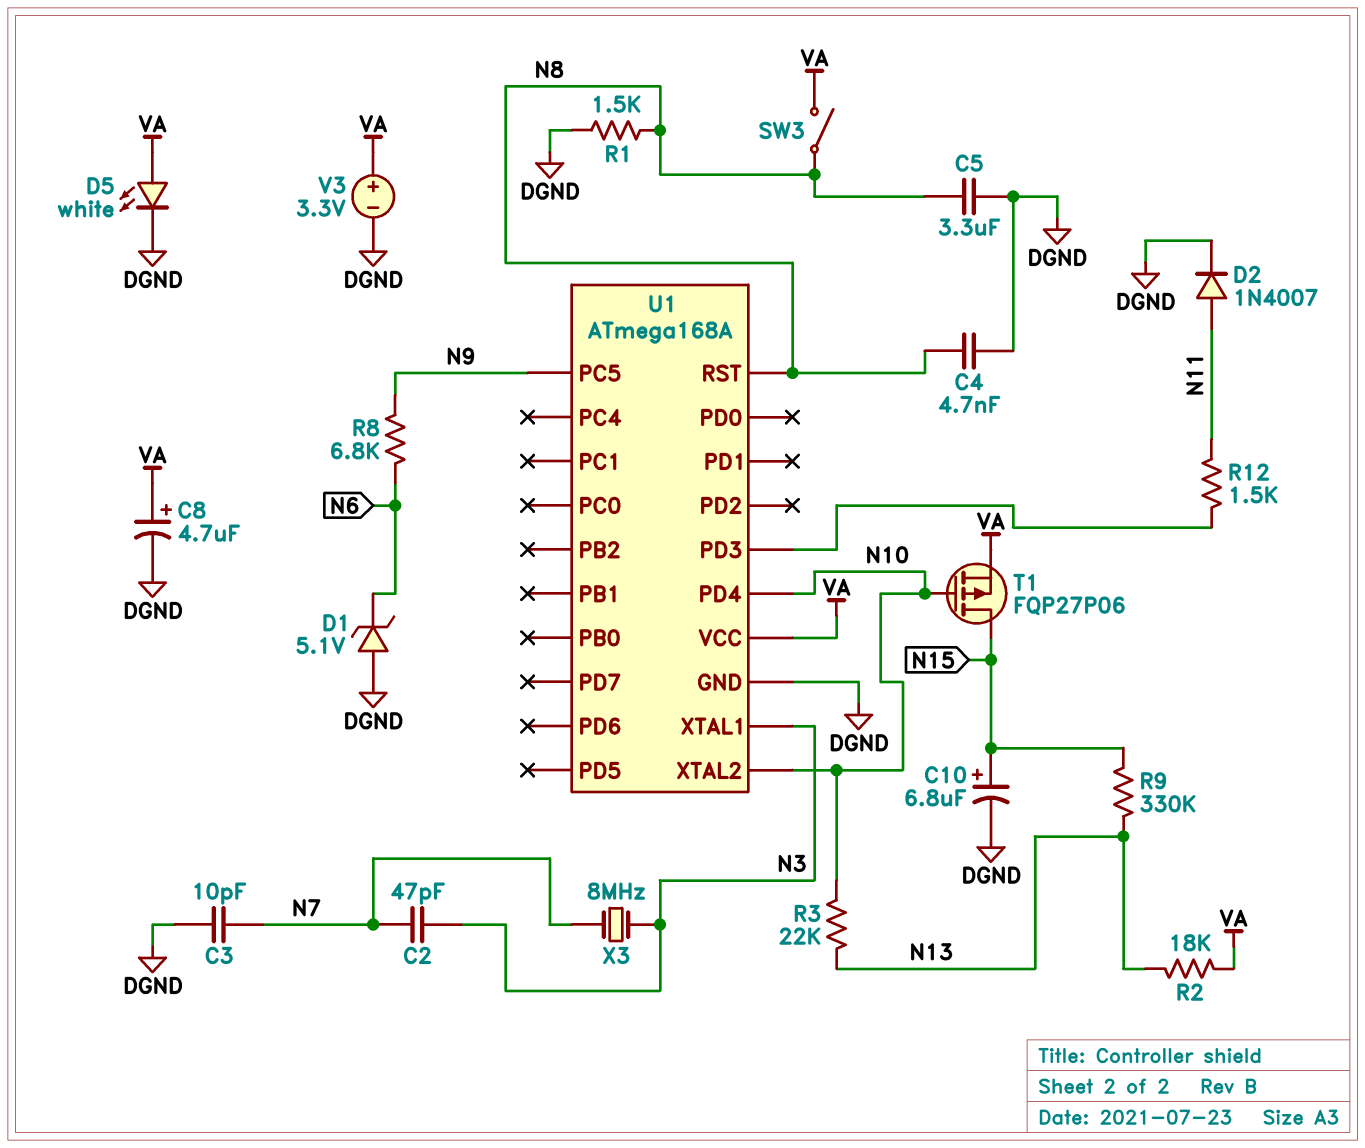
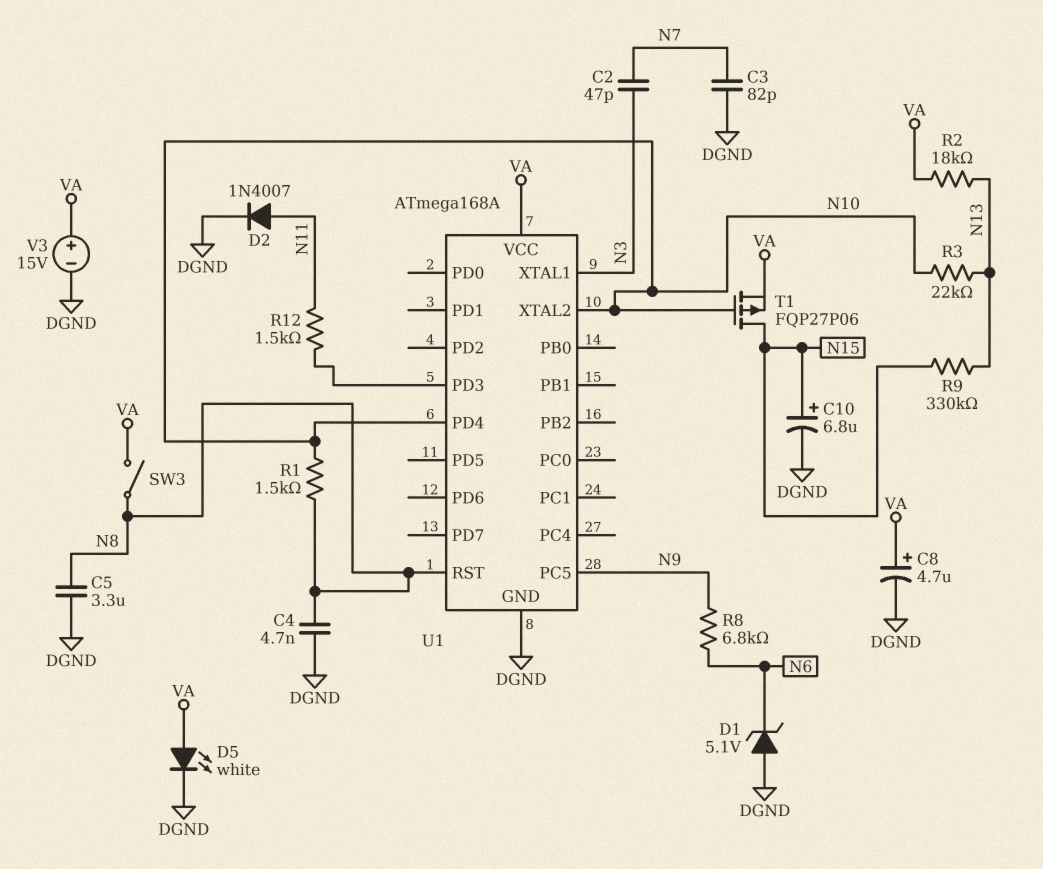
C3: 10pF (DGND, N7) -> 82pF (DGND, N7)
R1: 1.5k (DGND, N8) -> 1.5k (N8, N10)
V3: 3.3V (plus VA, minus DGND) -> 15V (plus VA, minus DGND)
X3: 8MHz (N3, N7) -> none

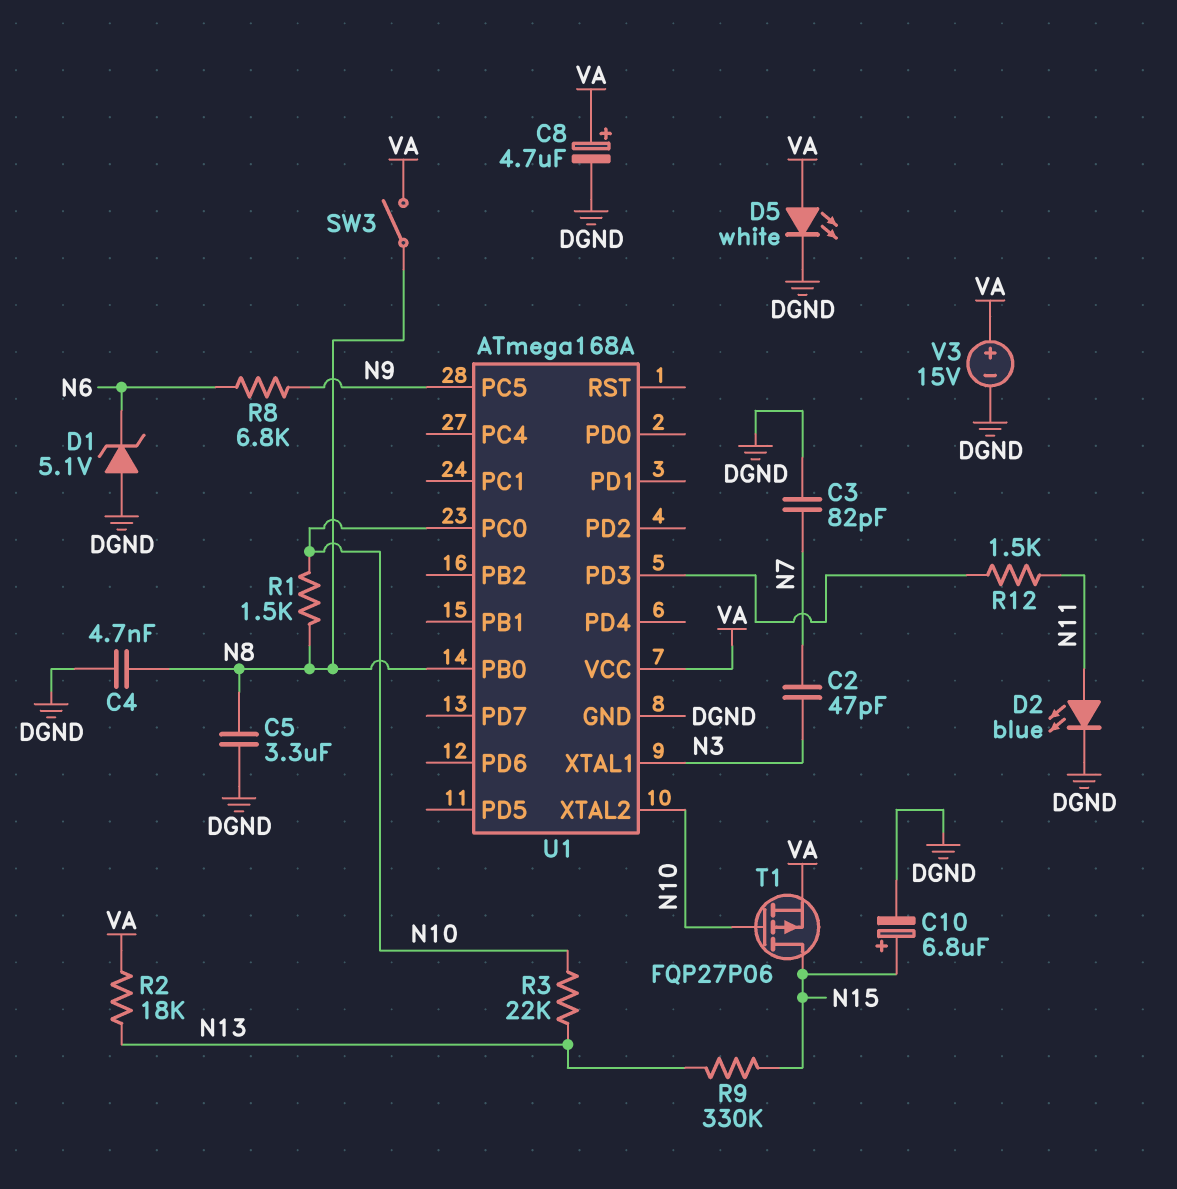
D2: diode 1N4007 (A N11, K DGND) -> LED blue (A N11, K DGND)
U1 pin PB0: none -> N8
U1 pin PC0: none -> N10
U1 pin PD4: N10 -> none
U1 pin RST: N8 -> none

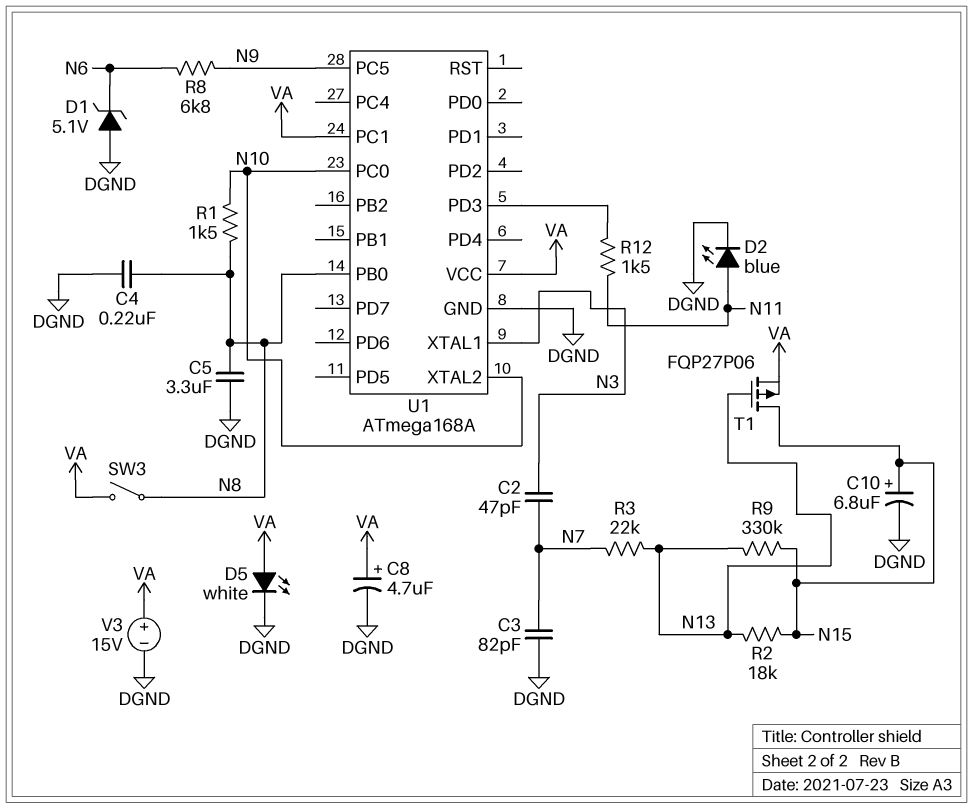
C4: 4.7nF (DGND, N8) -> 220nF (DGND, N8)
R2: 18k (N13, VA) -> 18k (N13, N15)
R3: 22k (N10, N13) -> 22k (N7, N13)
T1: PMOS FQP27P06 (G N10, D N15, S VA) -> PMOS FQP27P06 (G N13, D N15, S VA)
U1 pin PC1: none -> VA

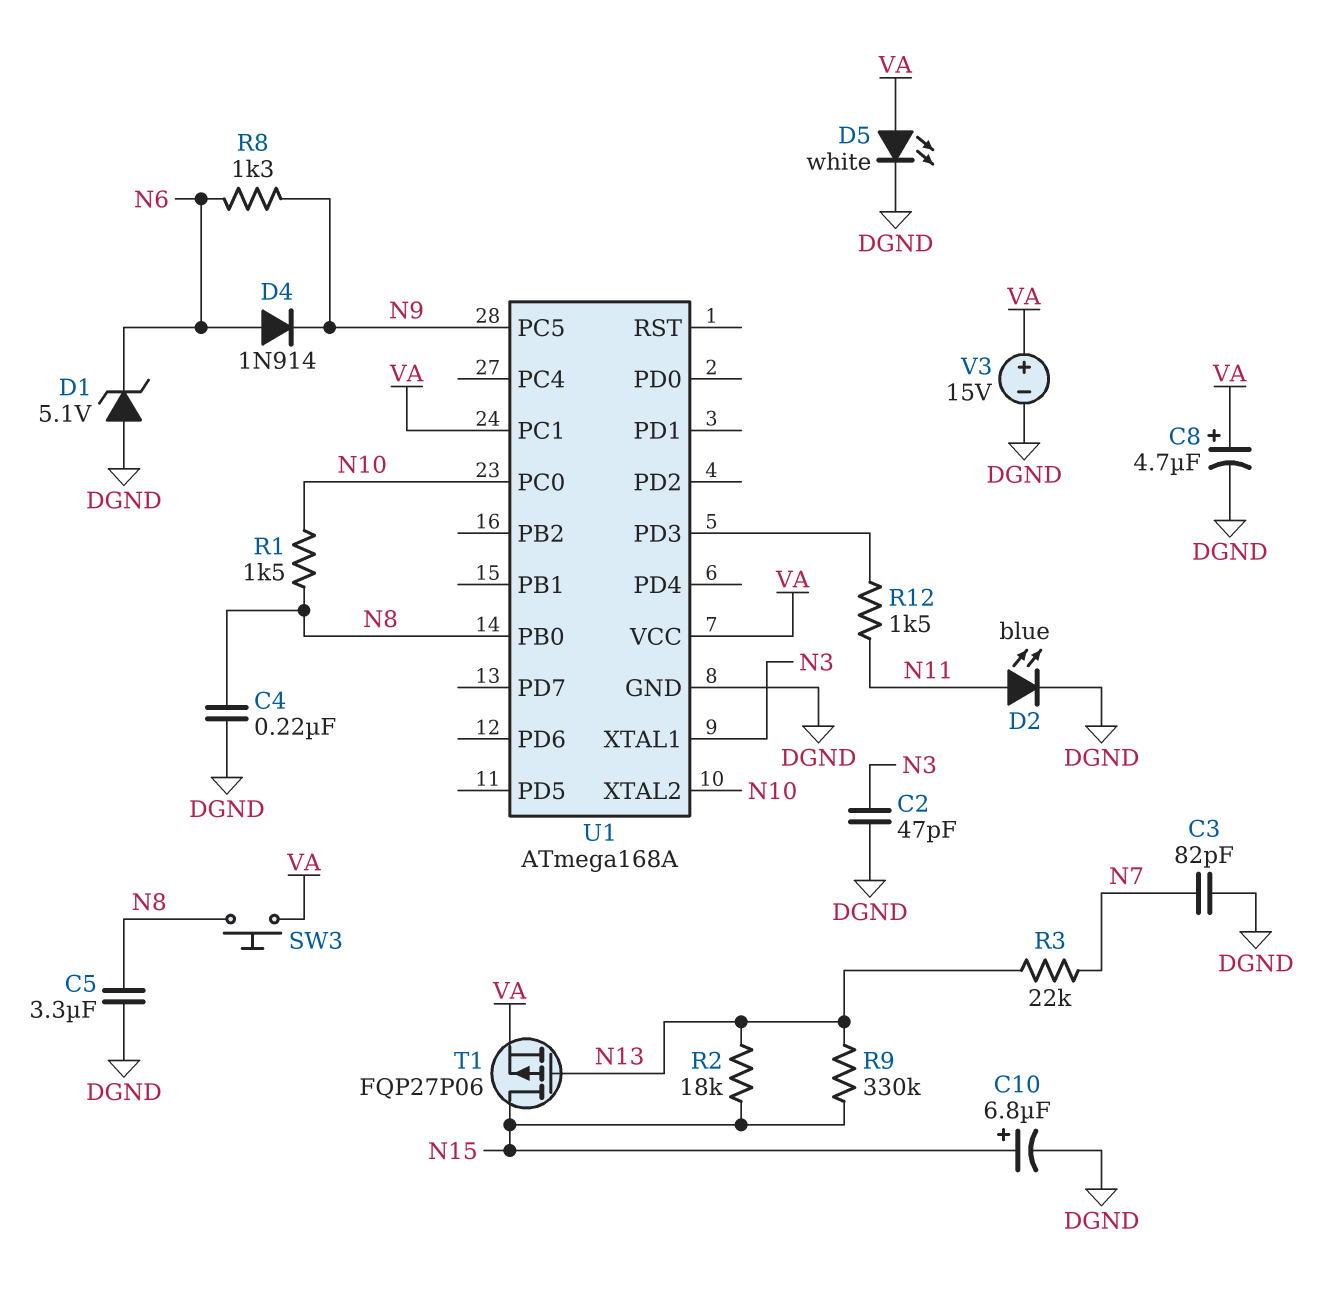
C2: 47pF (N3, N7) -> 47pF (DGND, N3)
D4: none -> diode 1N914 (A N6, K N9)
R8: 6.8k (N6, N9) -> 1.3k (N6, N9)
SW3: switch (N8, VA) -> button (N8, VA)

